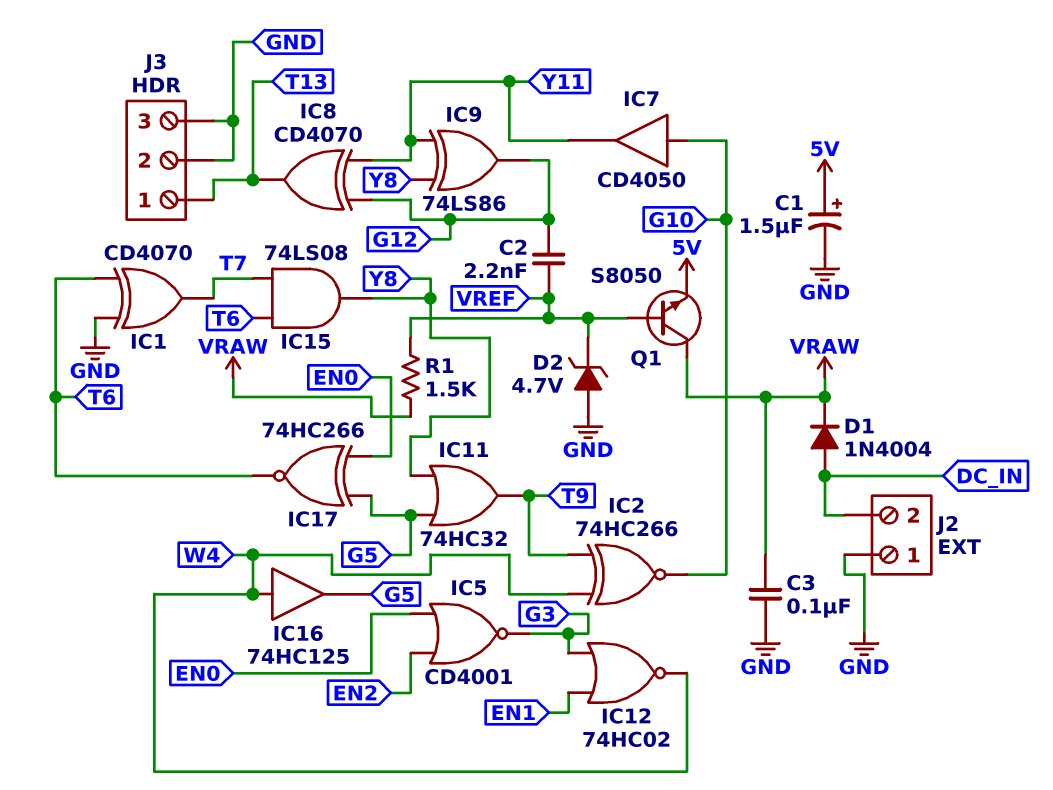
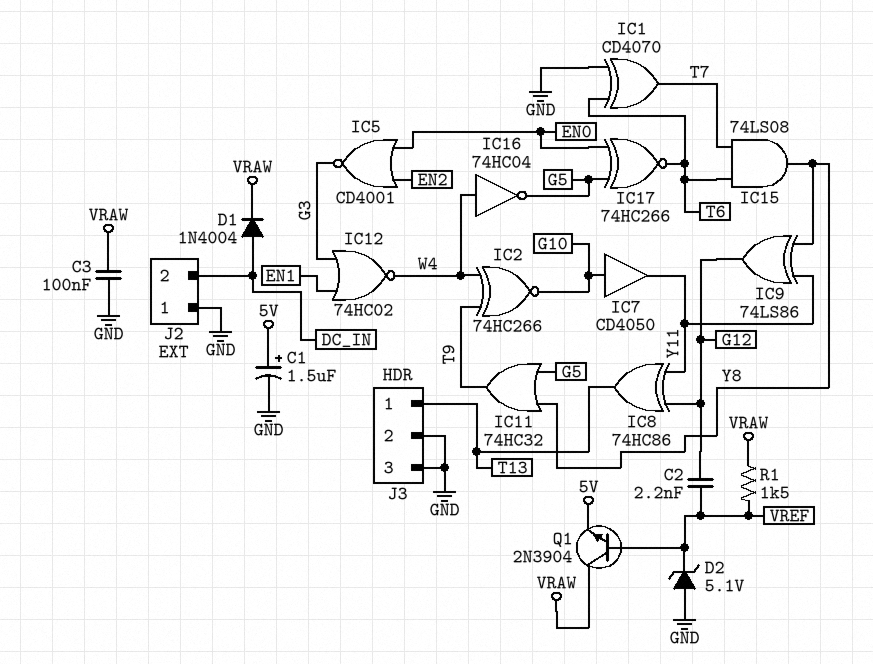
D2: zener 4.7V (A GND, K VREF) -> zener 5.1V (A GND, K VREF)
IC8: XOR CD4070 (in G12, in Y11, out T13) -> XOR 74HC86 (in G12, in Y11, out T13)
IC16: buffer 74HC125 (in W4, out G5) -> NOT 74HC04 (in W4, out G5)
Q1: NPN S8050 (B VREF, C VRAW, E 5V) -> NPN 2N3904 (B VREF, C VRAW, E 5V)

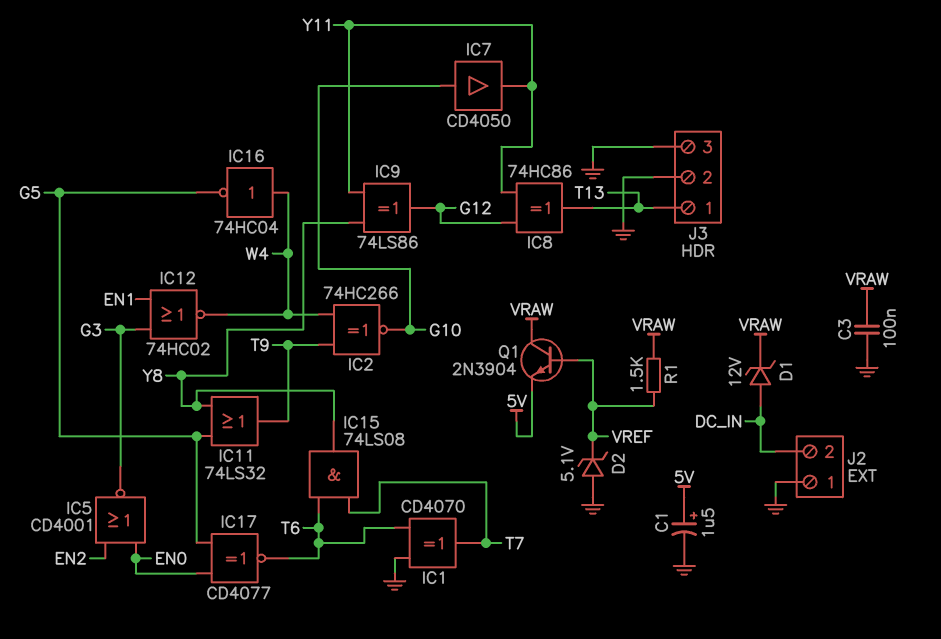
C2: 2.2nF (G12, VREF) -> none
D1: diode 1N4004 (A DC_IN, K VRAW) -> zener 12V (A DC_IN, K VRAW)
IC11: OR 74HC32 (in G5, in Y8, out T9) -> OR 74LS32 (in G5, in Y8, out T9)
IC17: XNOR 74HC266 (in EN0, in G5, out T6) -> XNOR CD4077 (in EN0, in G5, out T6)

